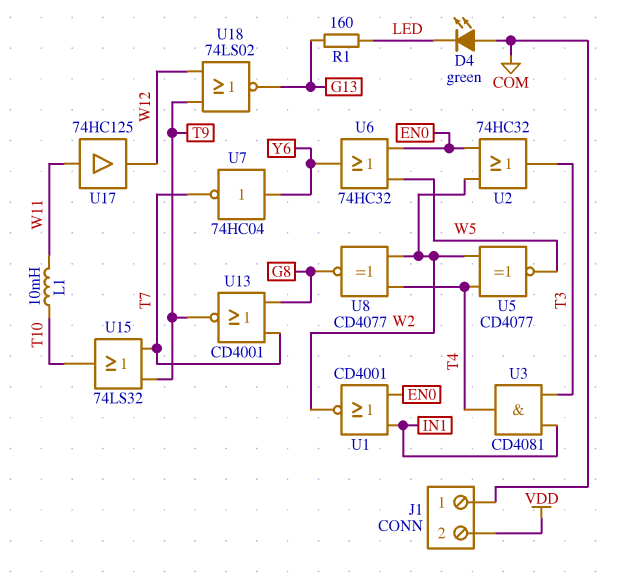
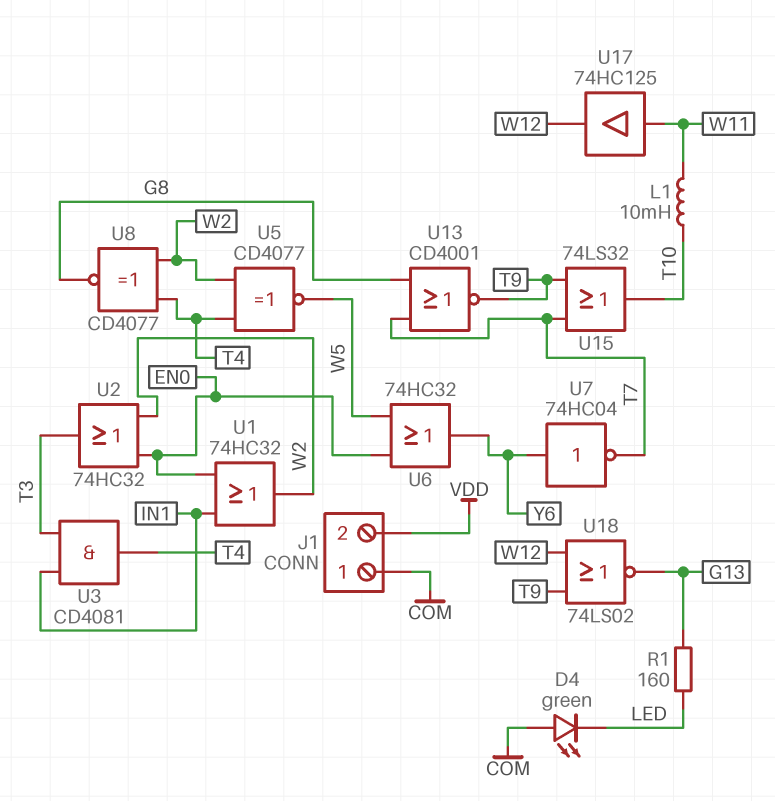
U1: NOR CD4001 (in EN0, in IN1, out W2) -> OR 74HC32 (in EN0, in IN1, out W2)

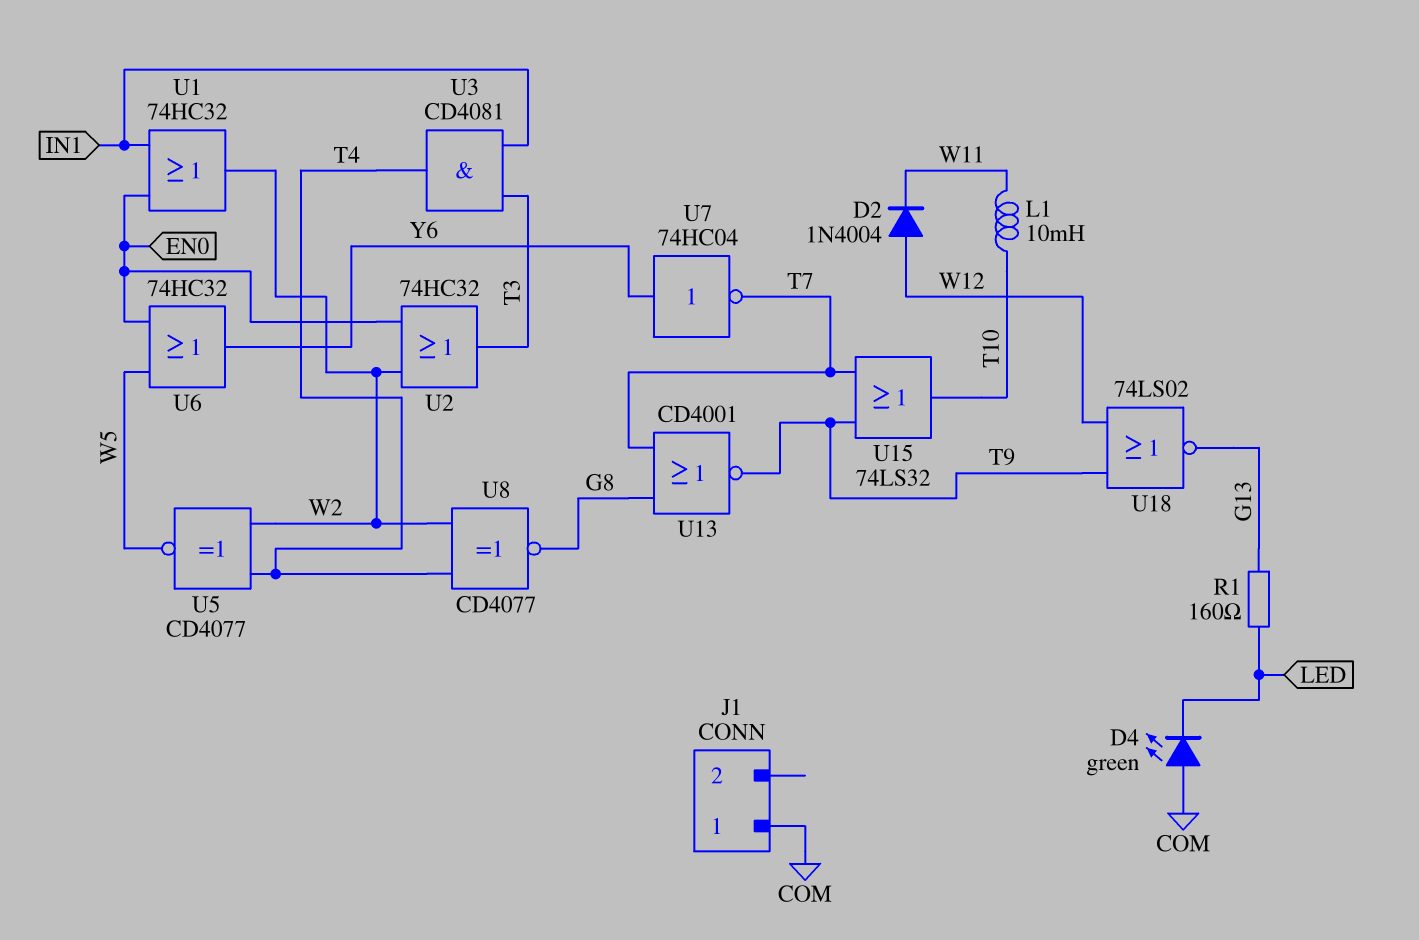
D2: none -> diode 1N4004 (A W12, K W11)
J1 pin 2: VDD -> none
U17: buffer 74HC125 (in W11, out W12) -> none

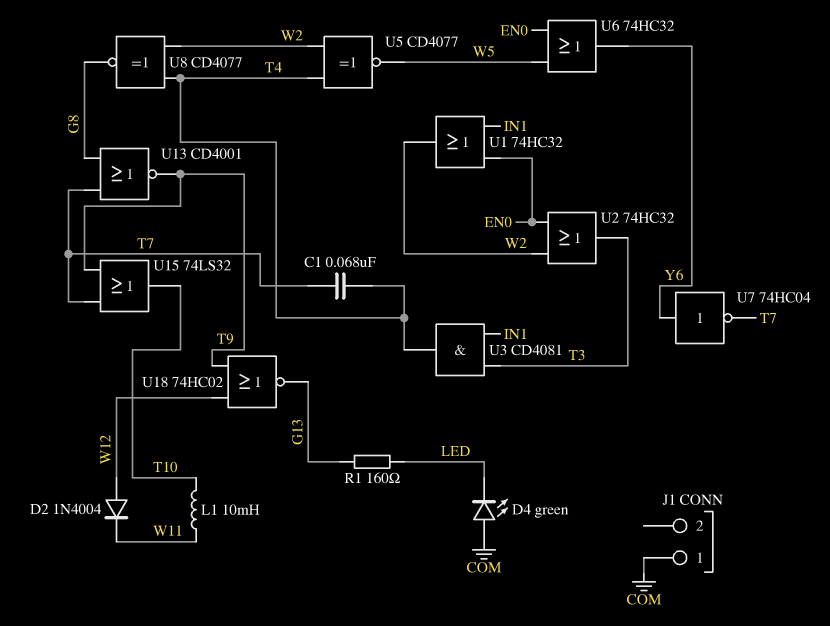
C1: none -> 68nF (T4, T7)
U18: NOR 74LS02 (in T9, in W12, out G13) -> NOR 74HC02 (in T9, in W12, out G13)

